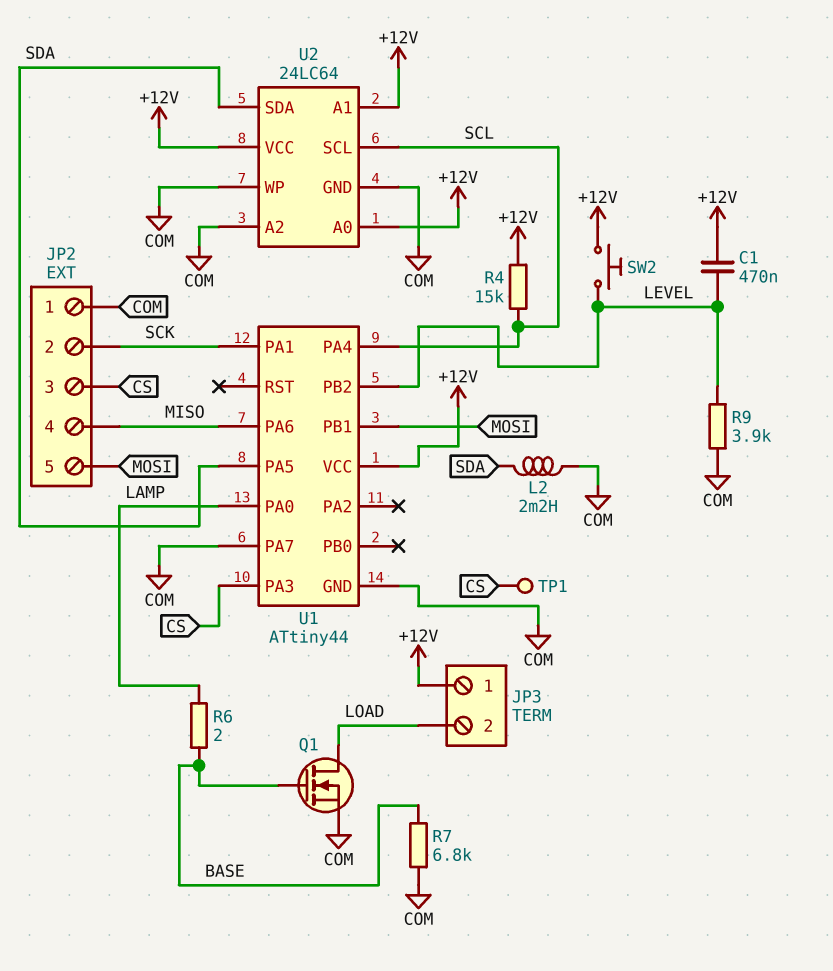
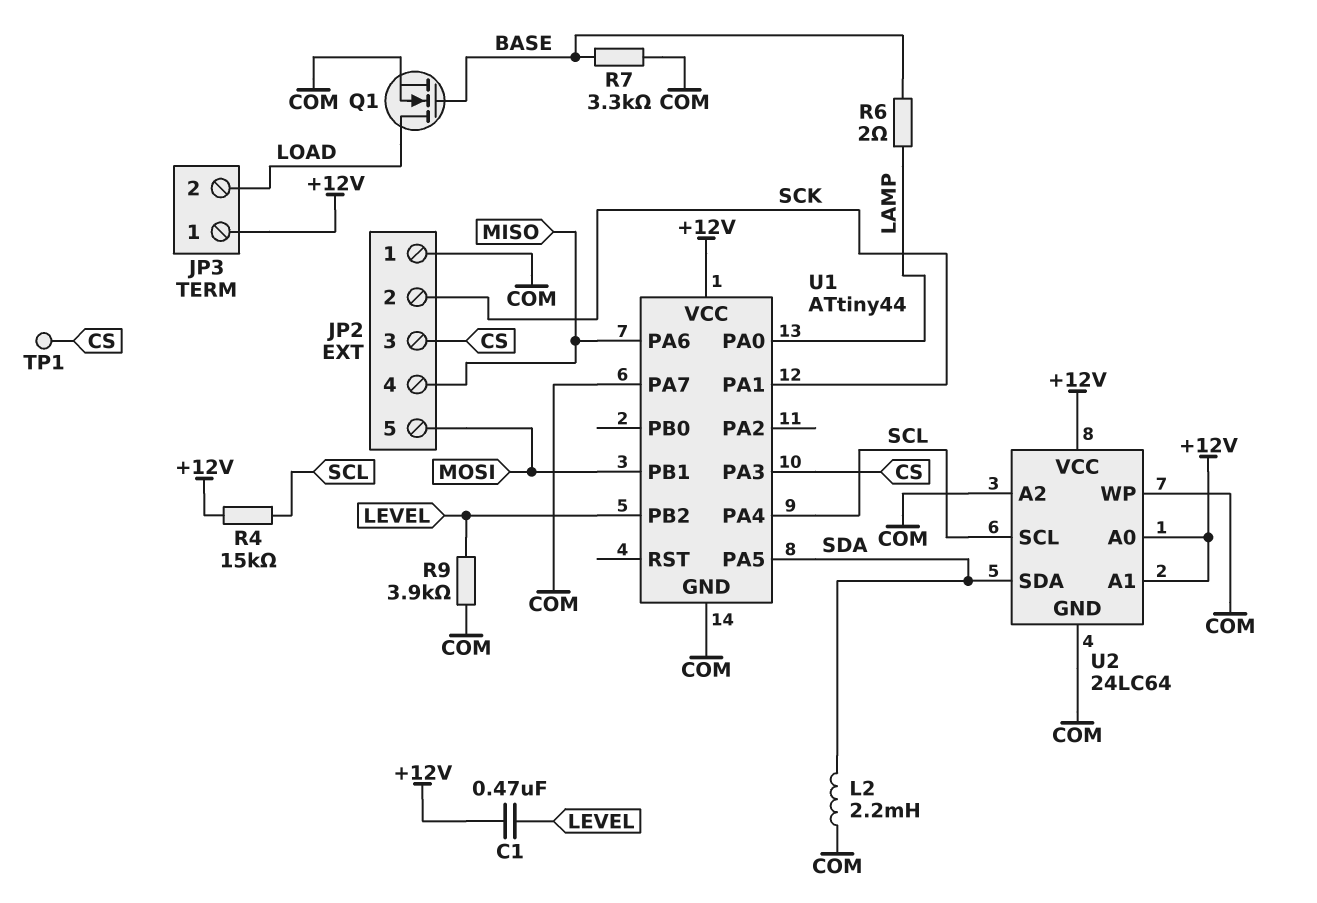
R7: 6.8k (BASE, COM) -> 3.3k (BASE, COM)
SW2: button (+12V, LEVEL) -> none

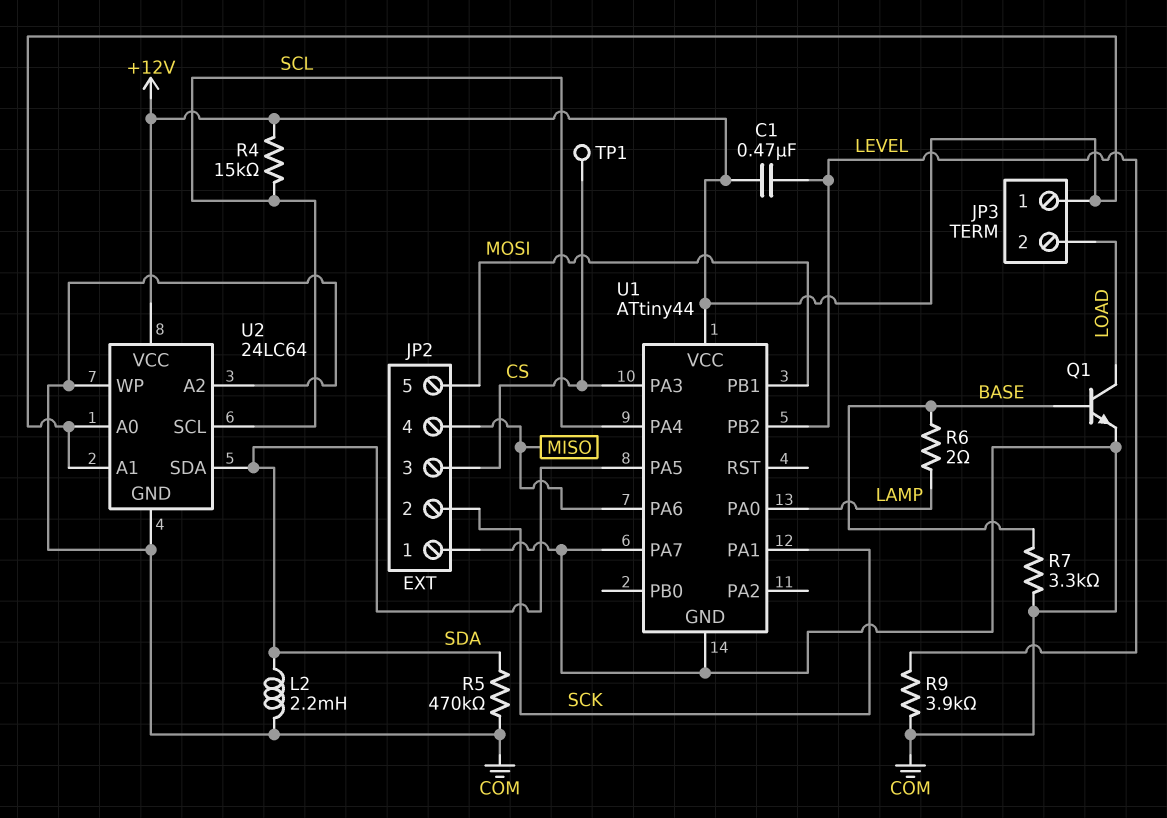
Q1: NMOS (G BASE, D LOAD, S COM) -> NPN (B BASE, C LOAD, E COM)
R5: none -> 470k (COM, SDA)

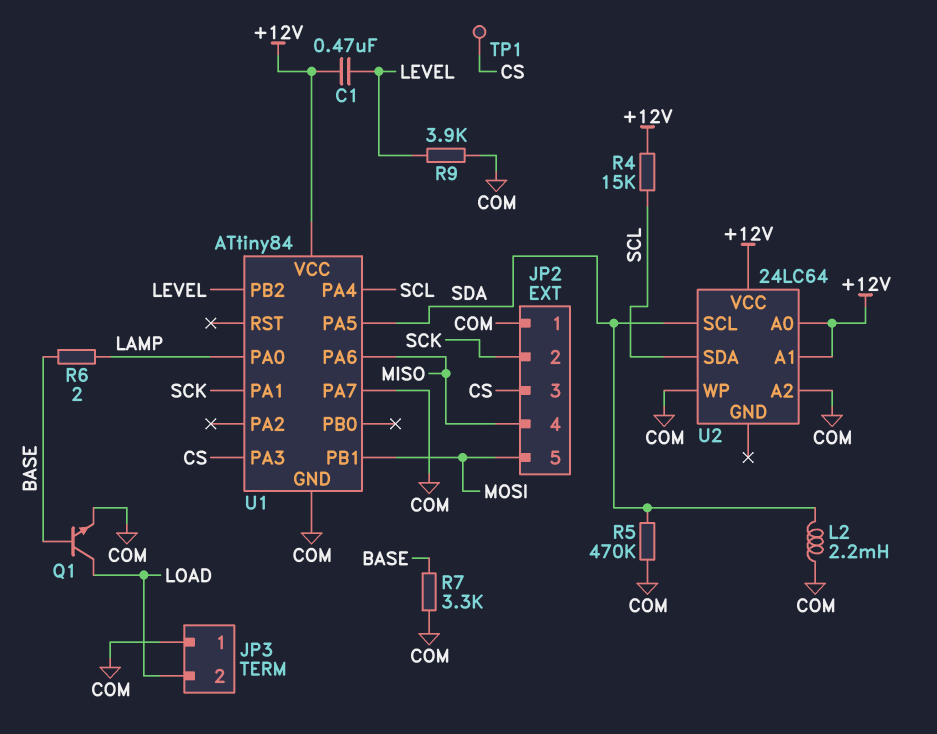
JP3 pin 1: +12V -> COM
U1: ATtiny44 -> ATtiny84
U2 pin GND: COM -> none
U2 pin SCL: SCL -> SDA
U2 pin SDA: SDA -> SCL

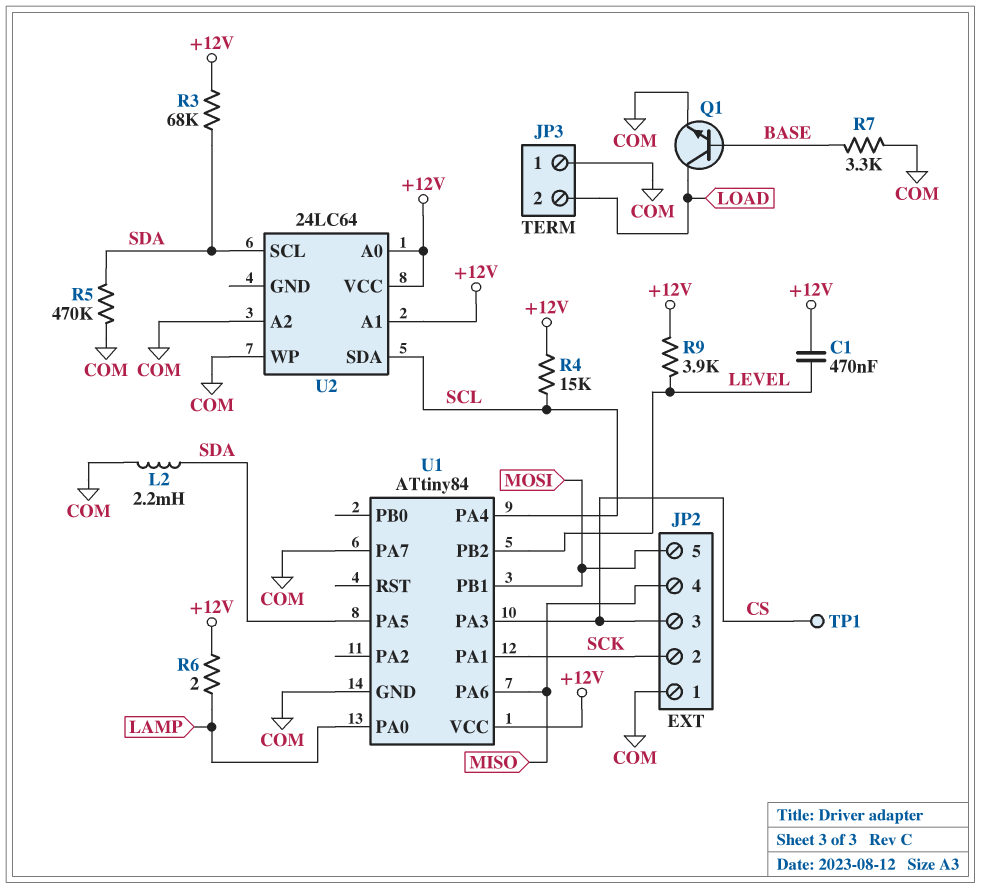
R3: none -> 68k (+12V, SDA)
R6: 2 (BASE, LAMP) -> 2 (+12V, LAMP)
R9: 3.9k (COM, LEVEL) -> 3.9k (+12V, LEVEL)

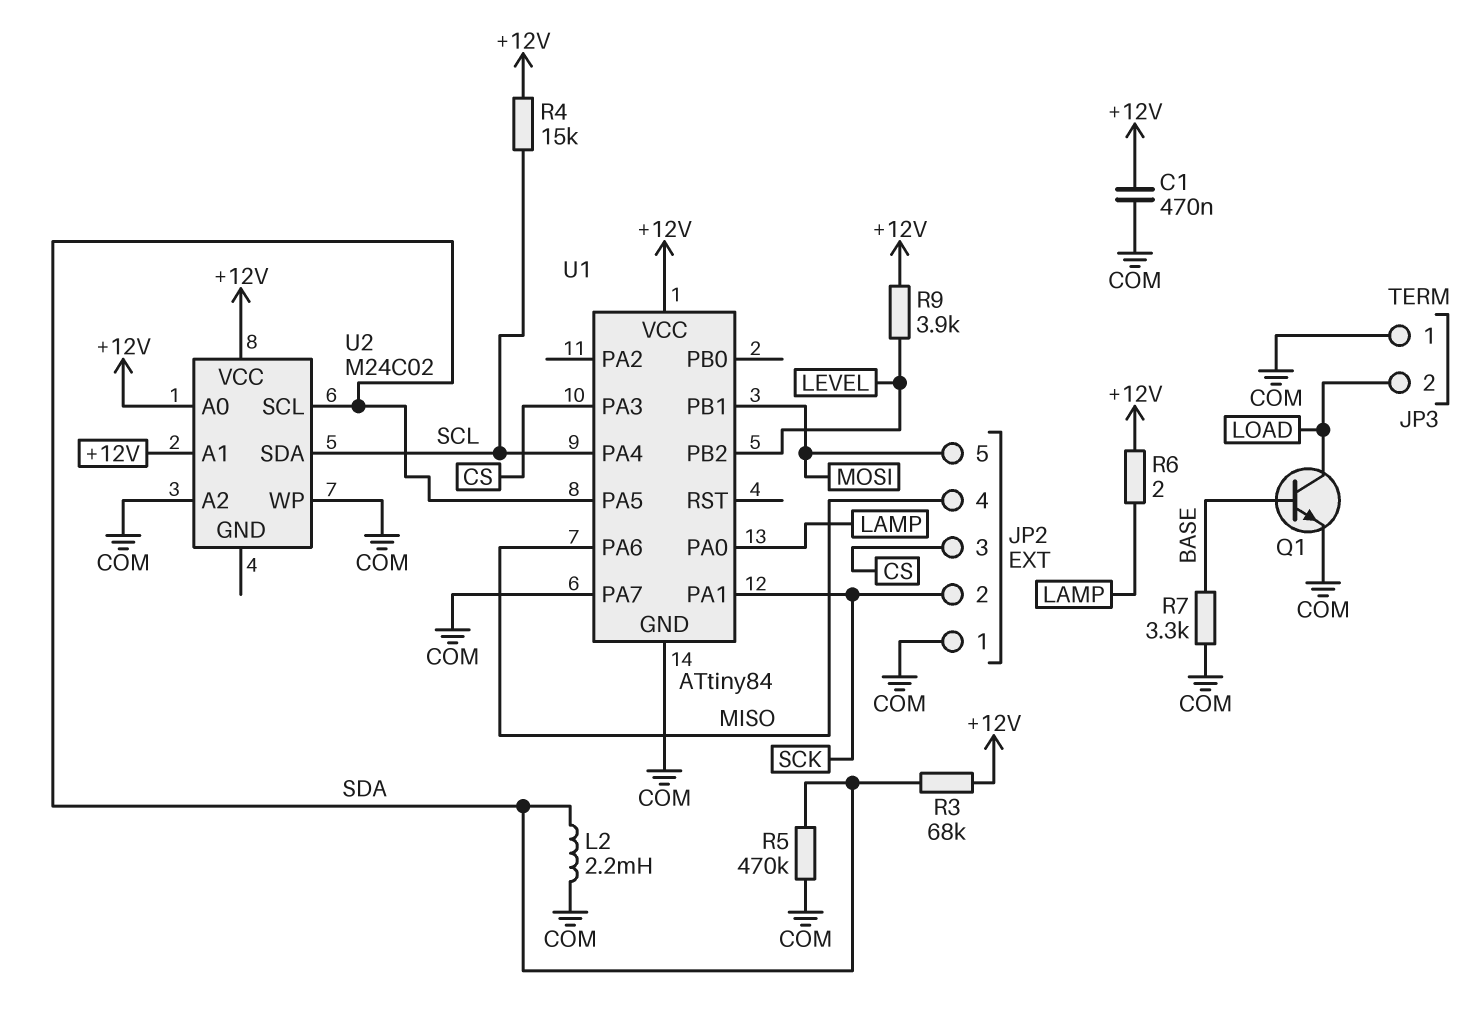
C1: 470nF (+12V, LEVEL) -> 470nF (+12V, COM)
TP1: test point (CS) -> none
U2: 24LC64 -> M24C02

